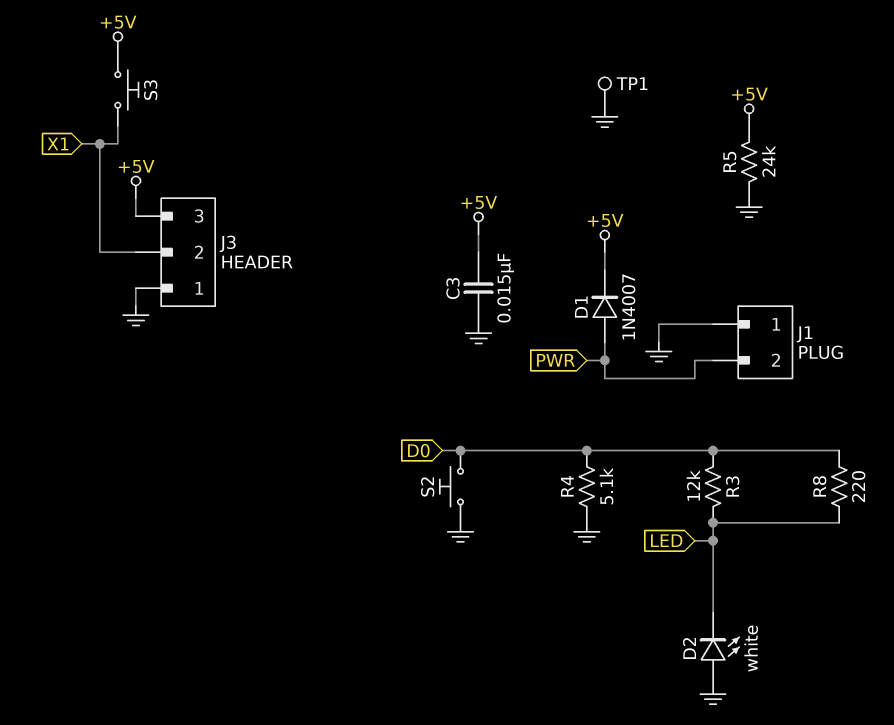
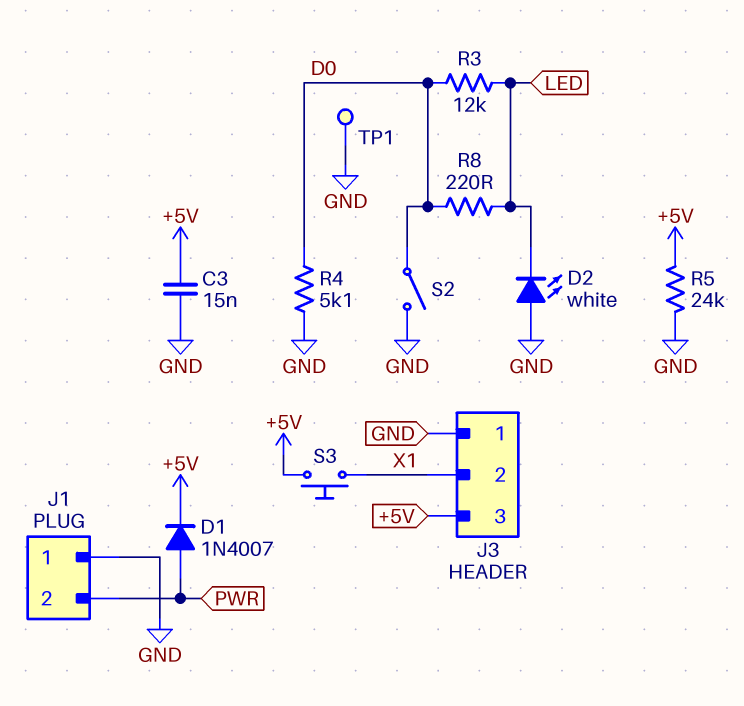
S2: button (D0, GND) -> switch (D0, GND)

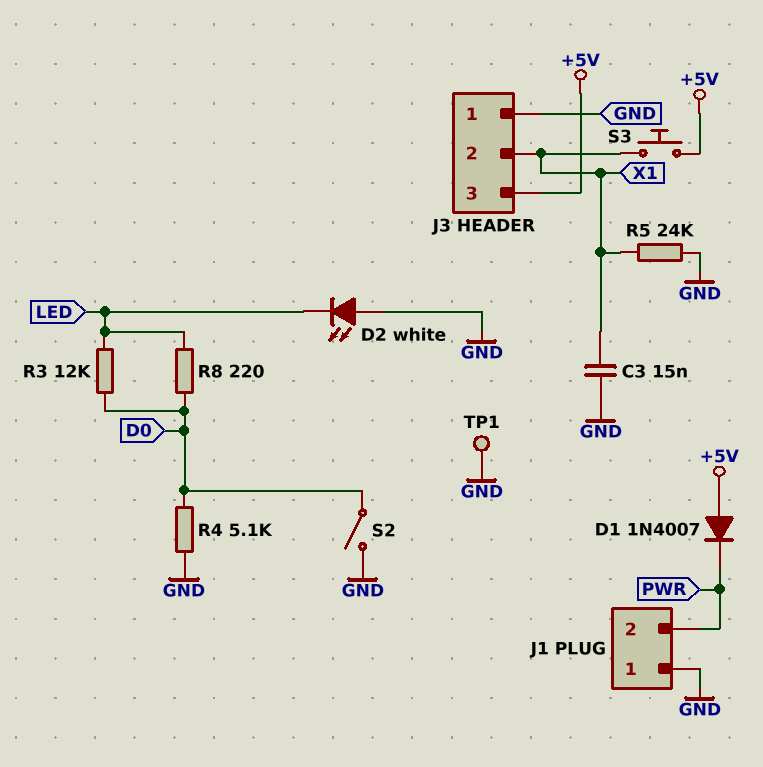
C3: 15nF (+5V, GND) -> 15nF (GND, X1)
D1: diode 1N4007 (A PWR, K +5V) -> diode 1N4007 (A +5V, K PWR)
R5: 24k (+5V, GND) -> 24k (GND, X1)

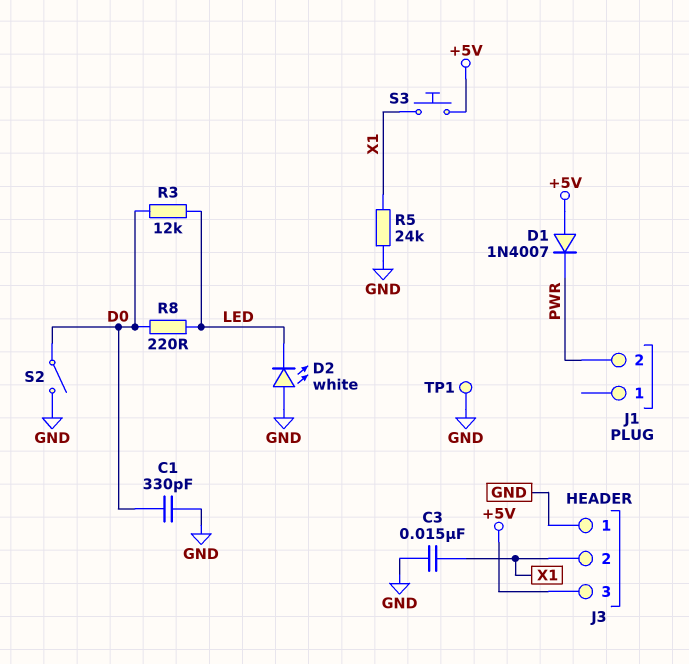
C1: none -> 330pF (D0, GND)
J1 pin 1: GND -> none
R4: 5.1k (D0, GND) -> none

